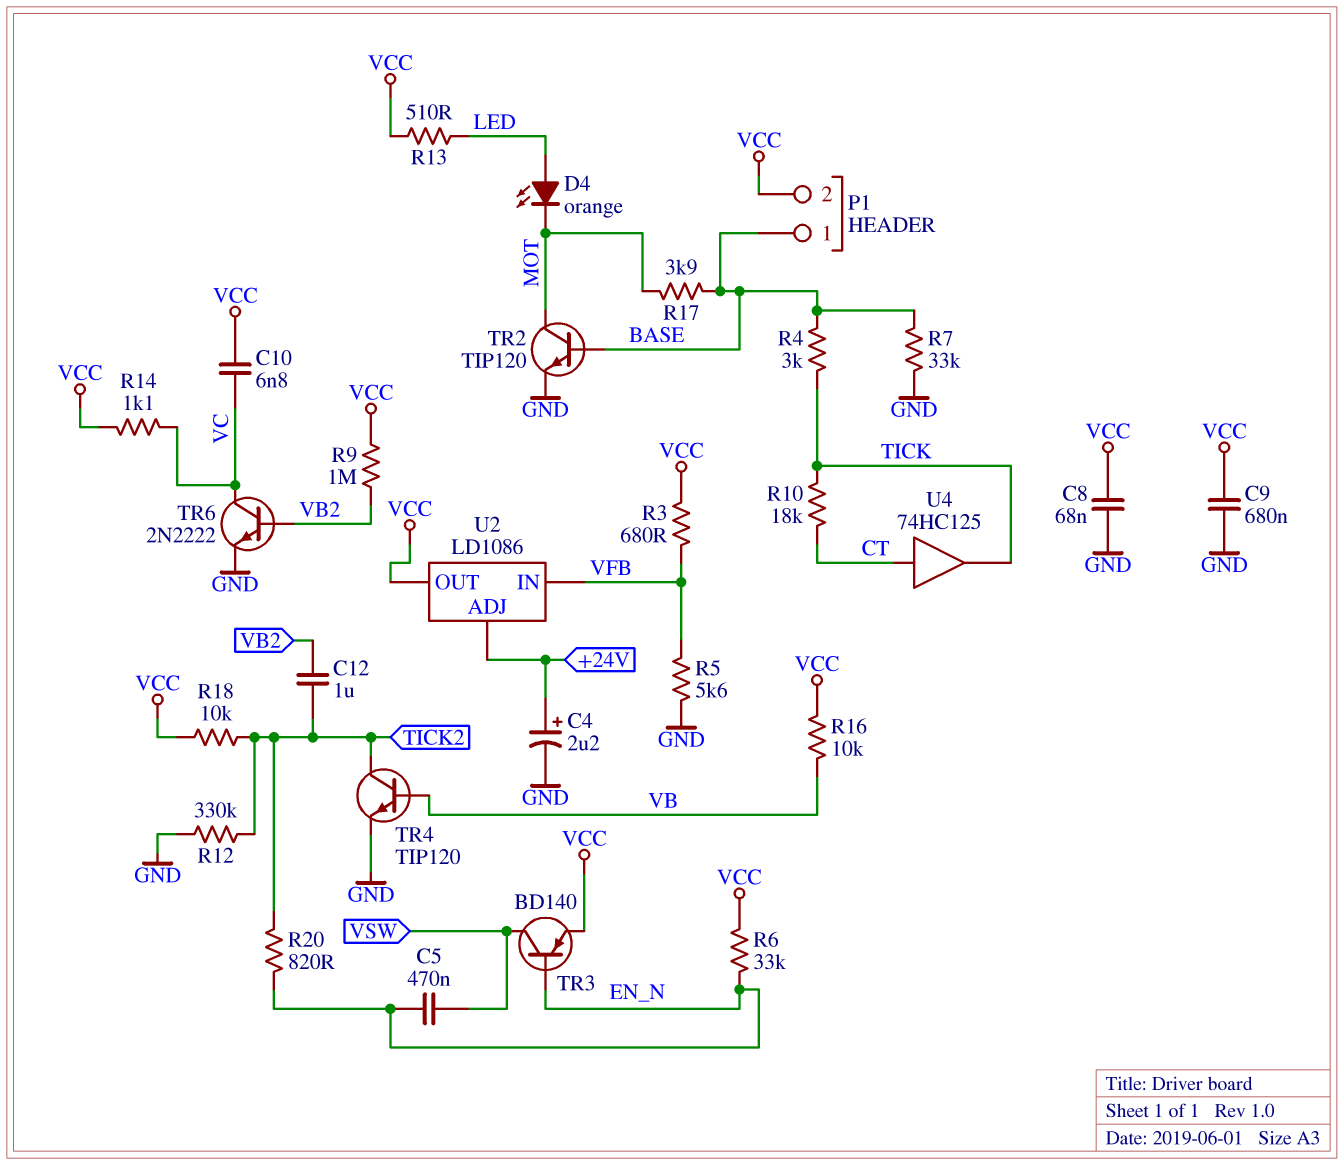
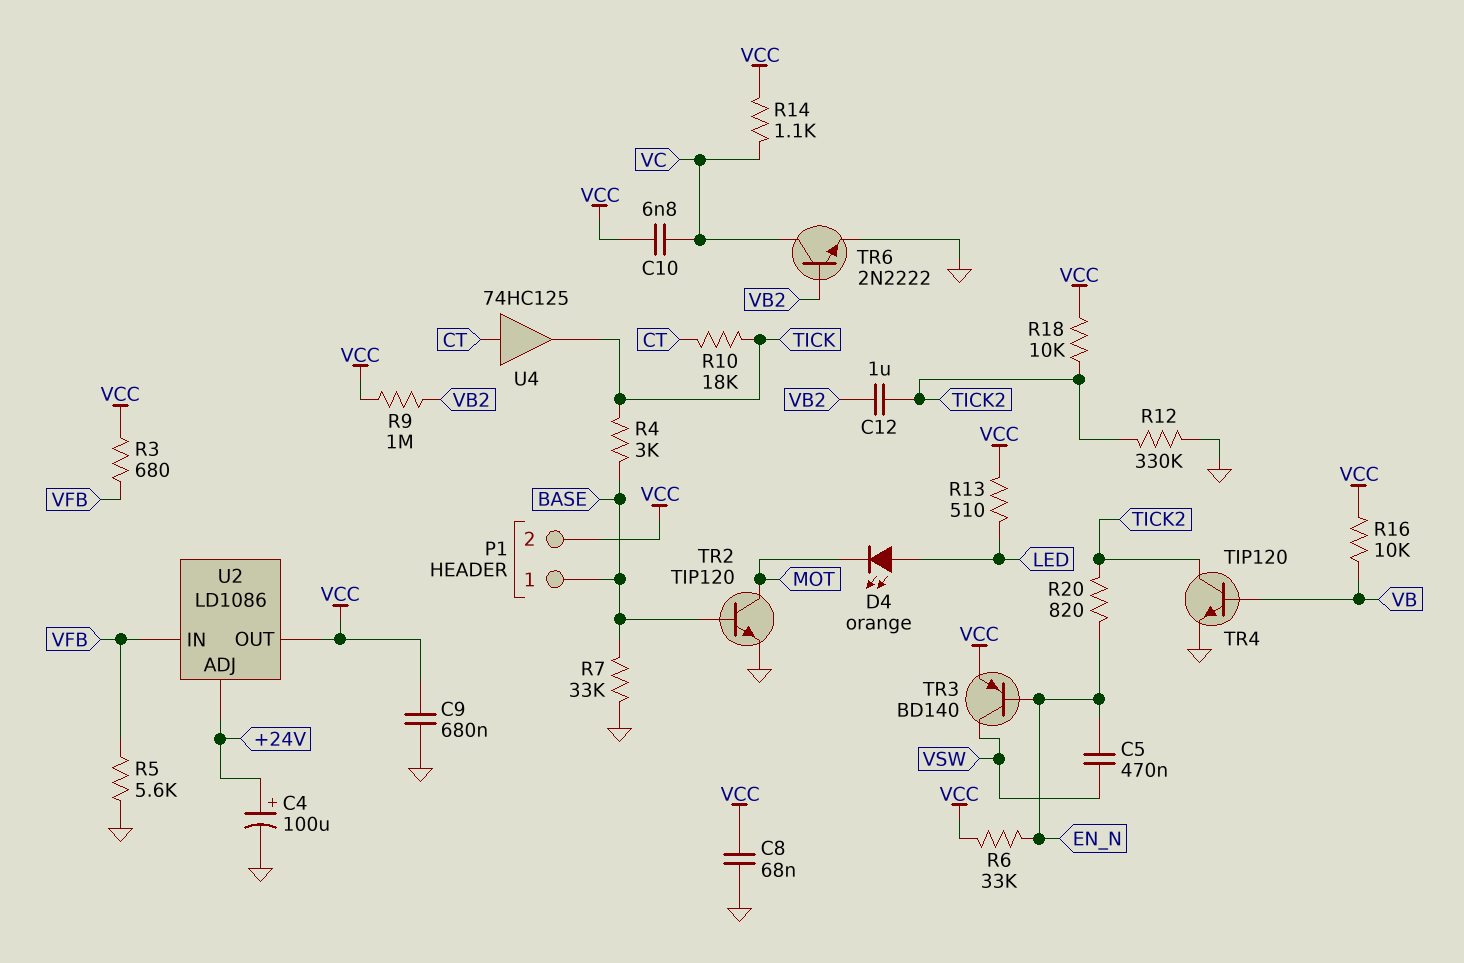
C4: 2.2uF (plus +24V, minus GND) -> 100uF (plus +24V, minus GND)
R17: 3.9k (BASE, MOT) -> none

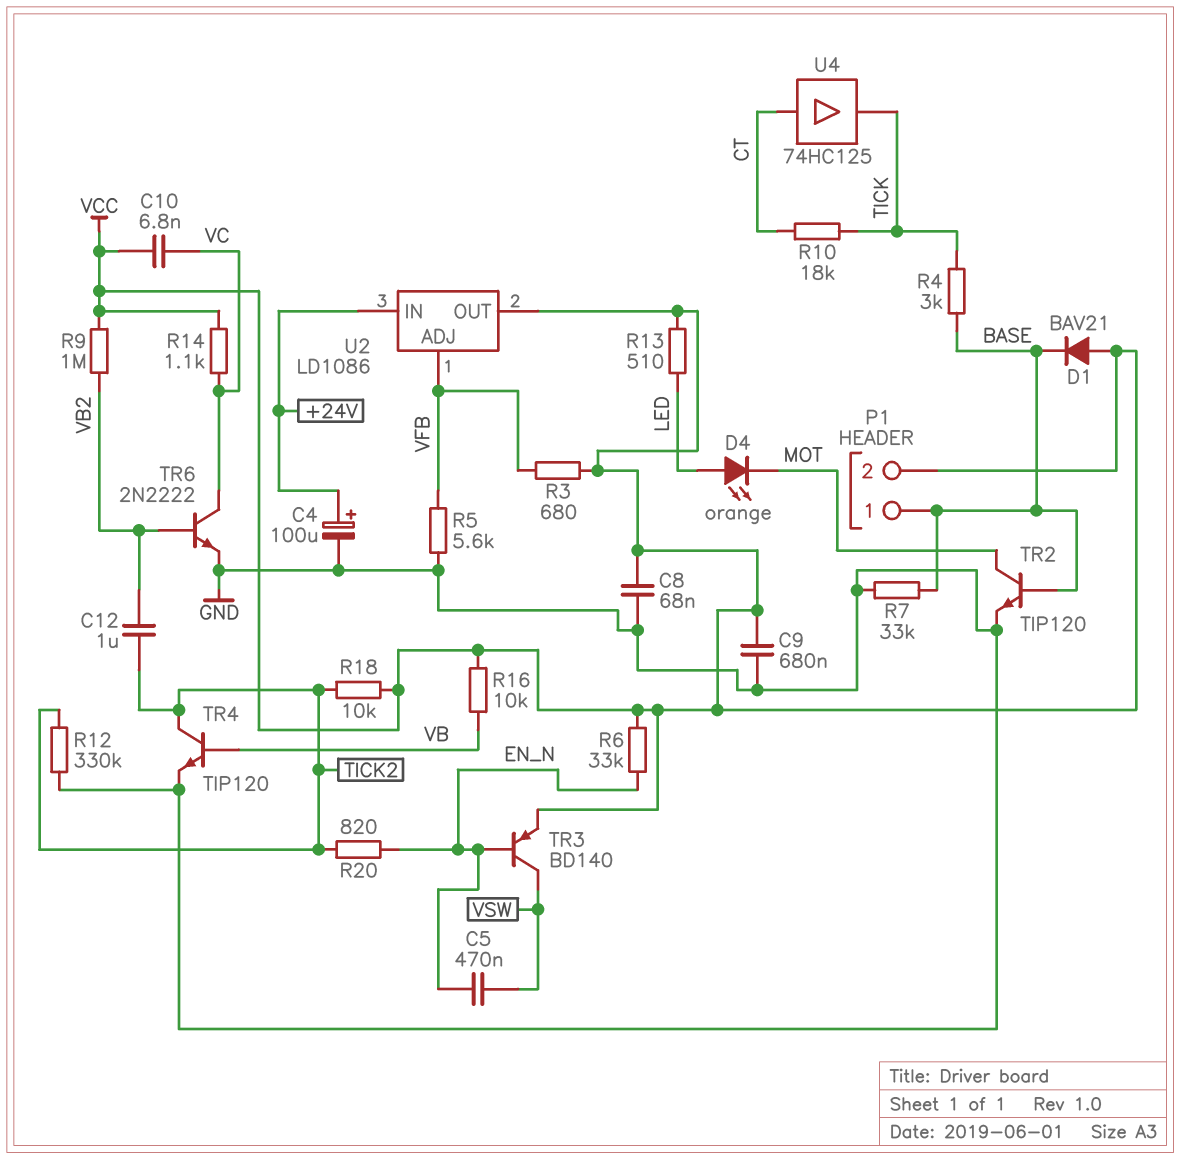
D1: none -> diode BAV21 (A VCC, K BASE)
U2 pin ADJ: +24V -> VFB
U2 pin IN: VFB -> +24V

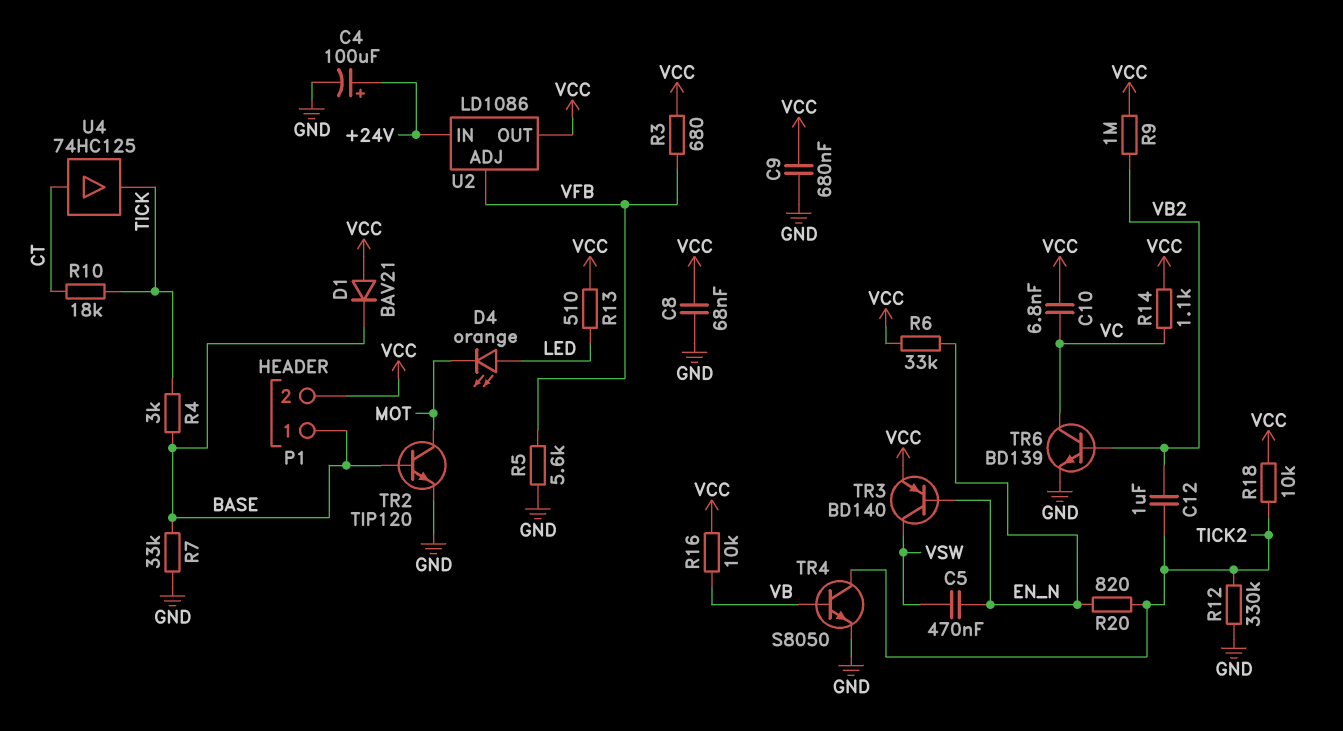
TR4: NPN TIP120 (B VB, C TICK2, E GND) -> NPN S8050 (B VB, C TICK2, E GND)
TR6: NPN 2N2222 (B VB2, C VC, E GND) -> NPN BD139 (B VB2, C VC, E GND)

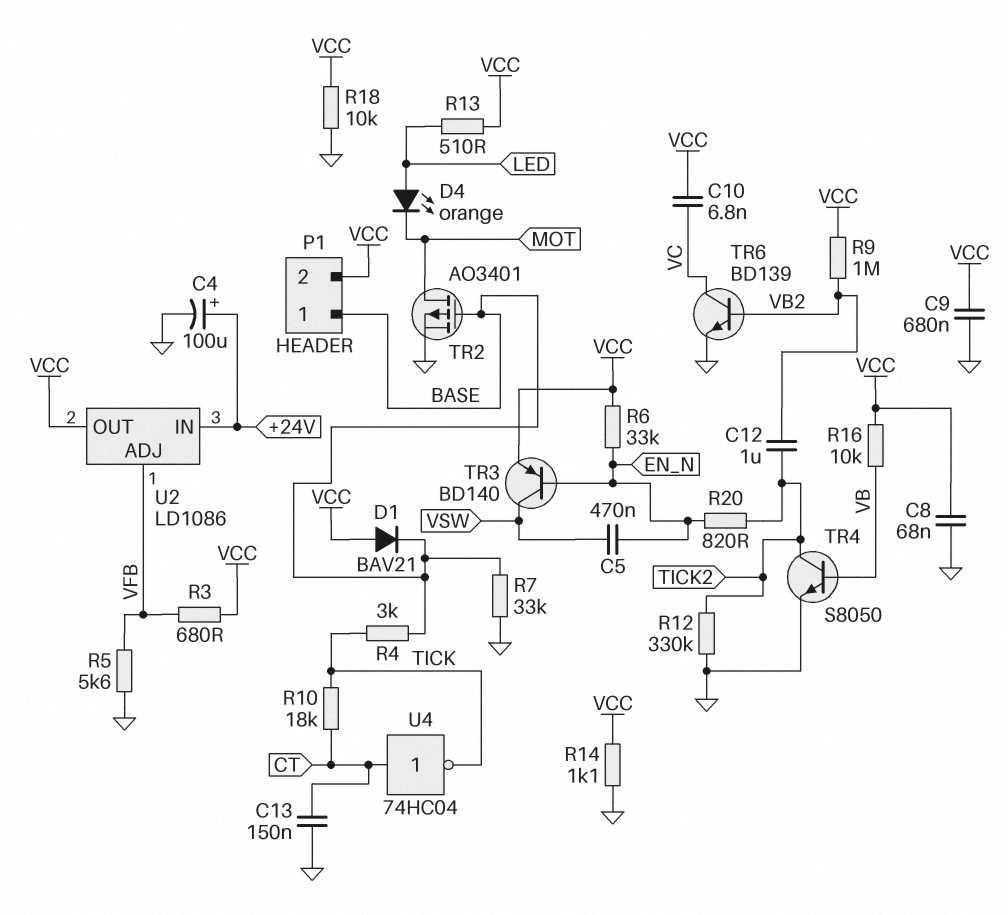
C13: none -> 150nF (CT, GND)
R14: 1.1k (VC, VCC) -> 1.1k (GND, VCC)
R18: 10k (TICK2, VCC) -> 10k (GND, VCC)
TR2: NPN TIP120 (B BASE, C MOT, E GND) -> PMOS AO3401 (G BASE, D MOT, S GND)
U4: buffer 74HC125 (in CT, out TICK) -> NOT 74HC04 (in CT, out TICK)

